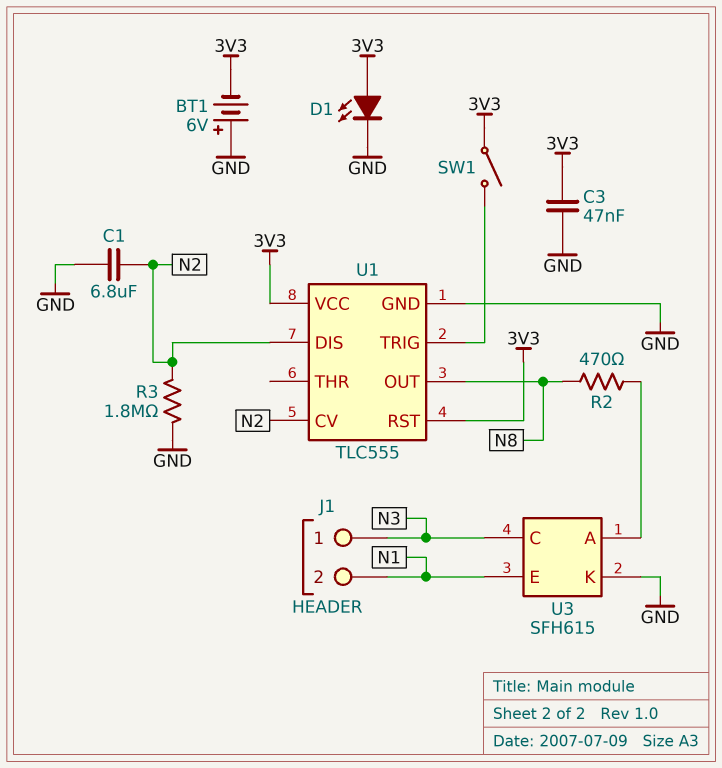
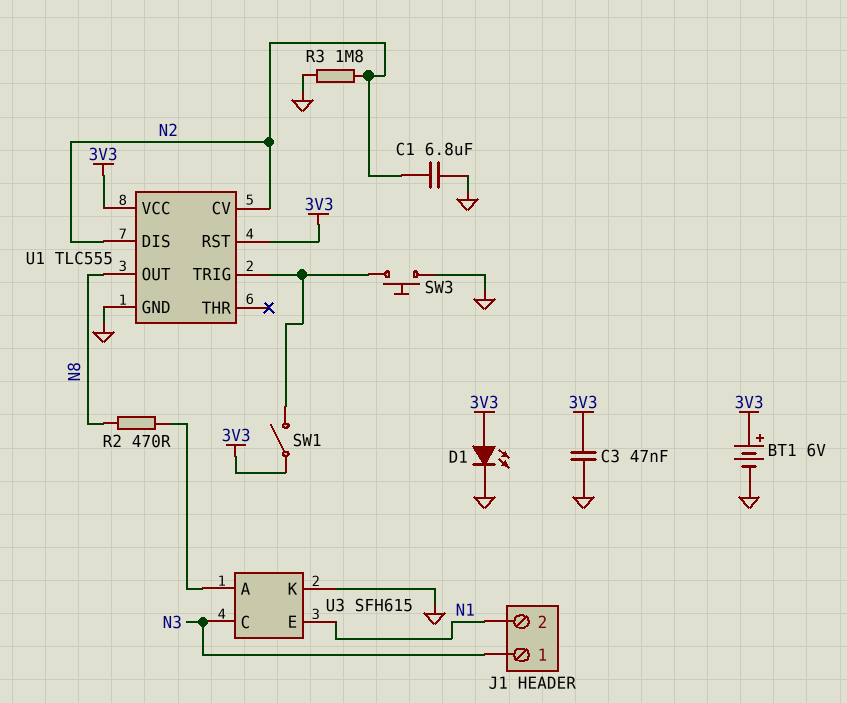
BT1: 6V (plus GND, minus 3V3) -> 6V (plus 3V3, minus GND)
SW3: none -> button (GND, U1/TRIG)

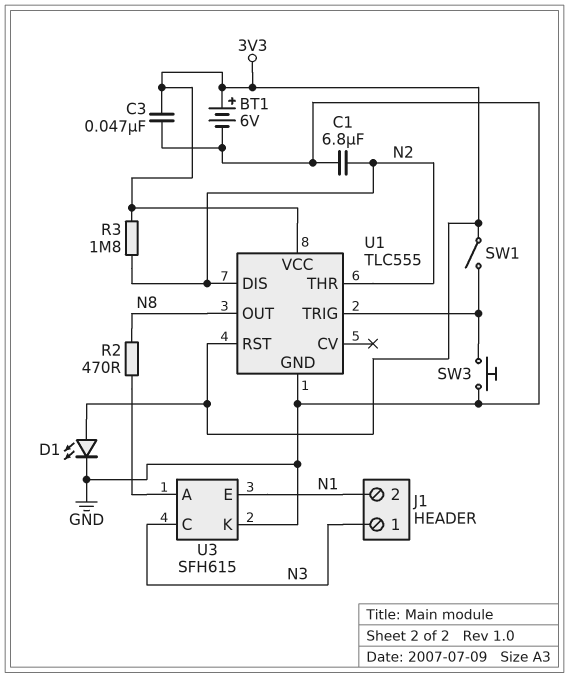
R3: 1.8M (GND, N2) -> 1.8M (3V3, N2)
U1 pin CV: N2 -> none
U1 pin THR: none -> N2

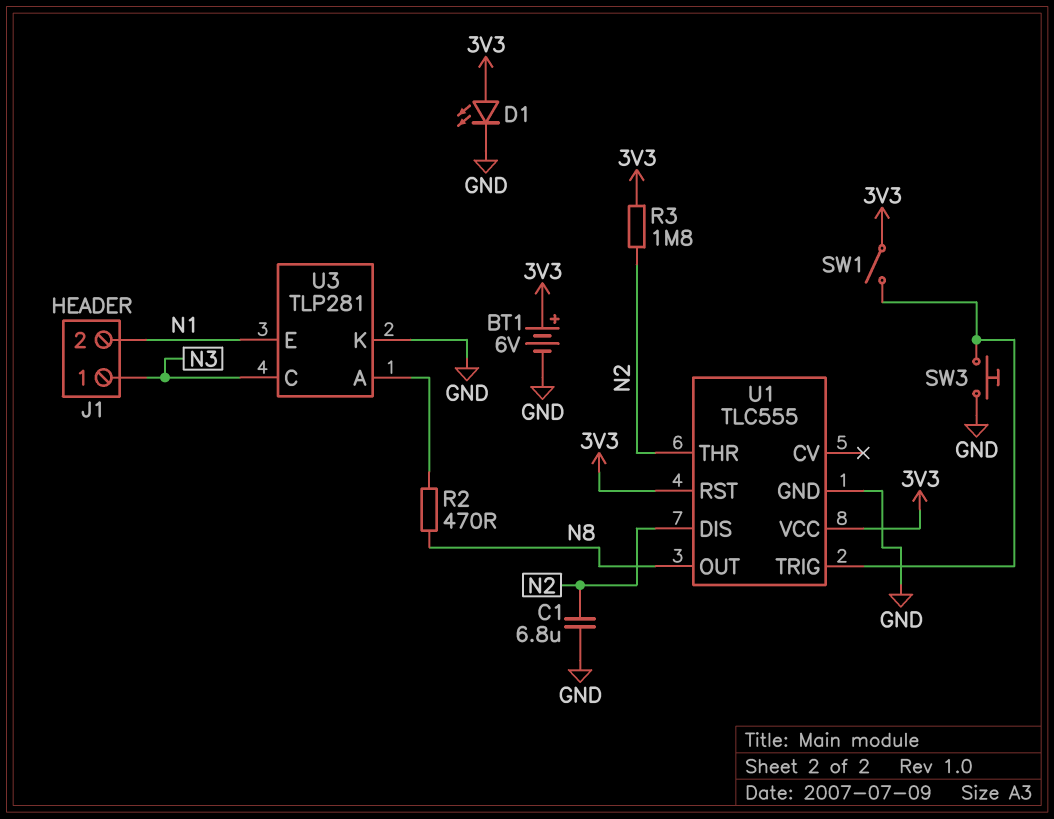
C3: 47nF (3V3, GND) -> none
U3: SFH615 -> TLP281

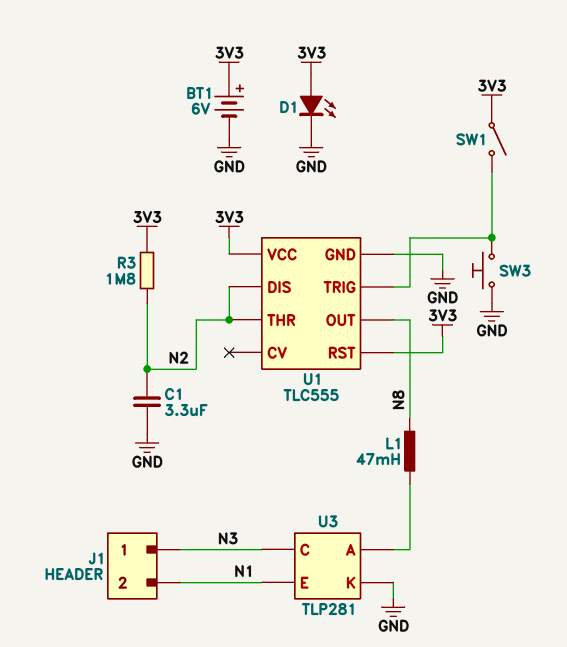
C1: 6.8uF (GND, N2) -> 3.3uF (GND, N2)
L1: none -> 47mH (N8, U3/A)
R2: 470 (N8, U3/A) -> none

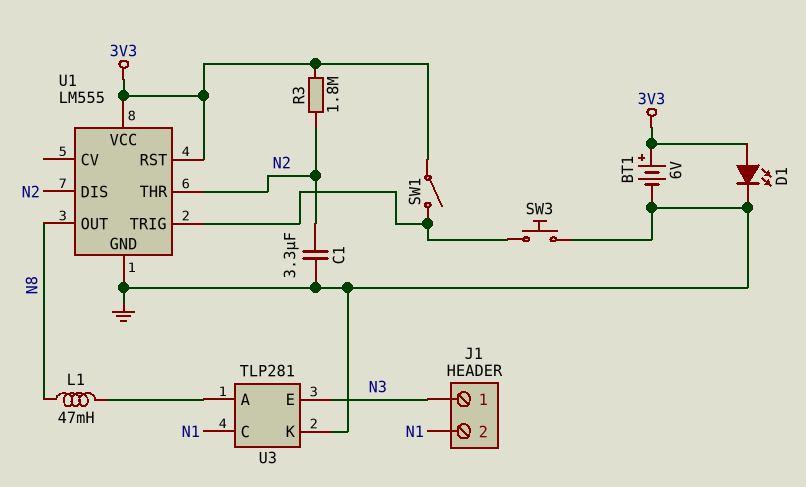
U1: TLC555 -> LM555
U3 pin C: N3 -> N1
U3 pin E: N1 -> N3

